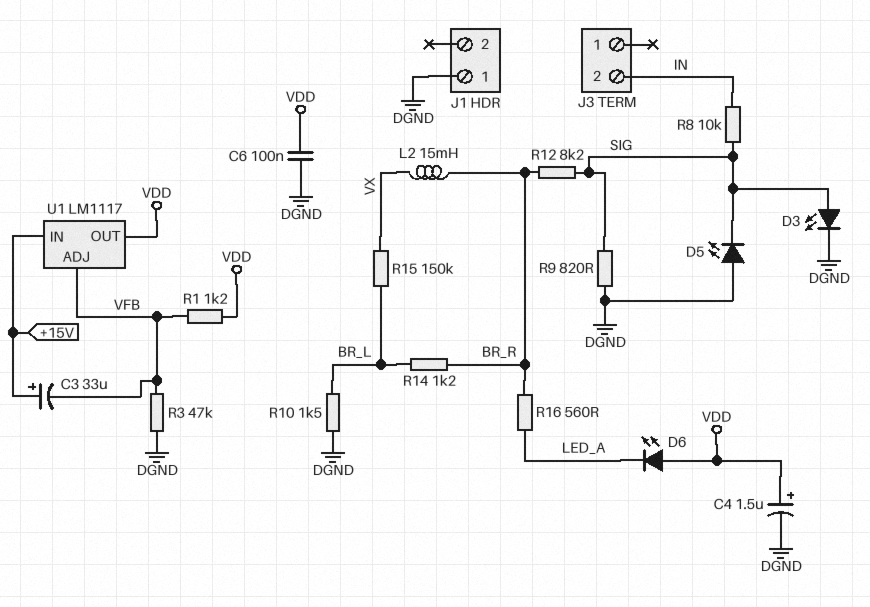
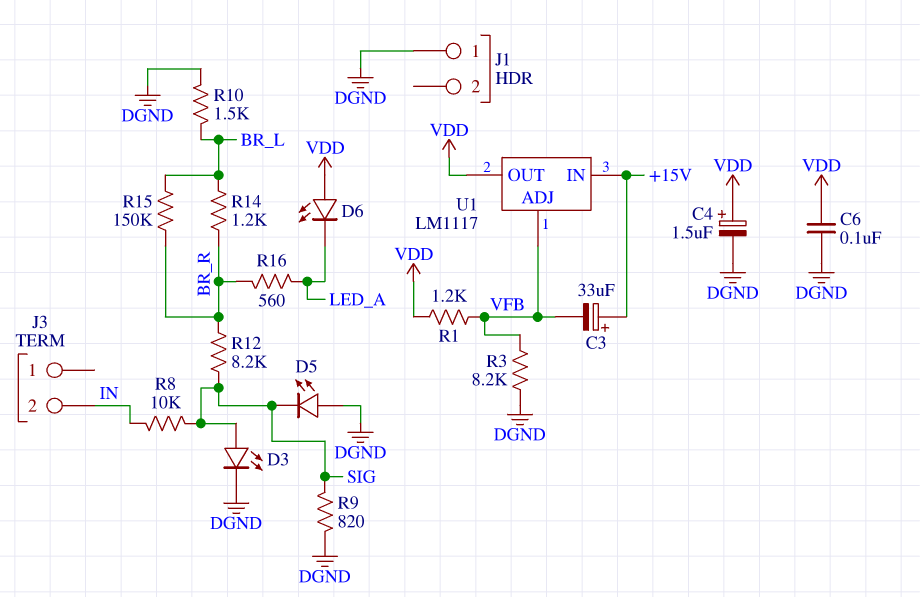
L2: 15mH (BR_R, VX) -> none
R3: 47k (DGND, VFB) -> 8.2k (DGND, VFB)
R15: 150k (BR_L, VX) -> 150k (BR_L, BR_R)

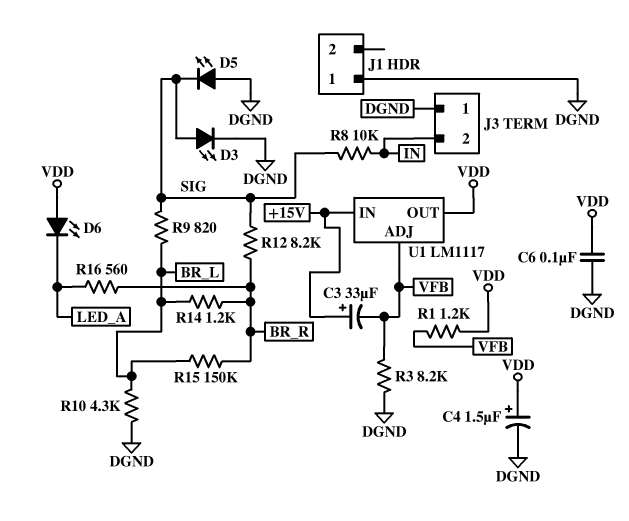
J3 pin 1: none -> DGND
R9: 820 (DGND, SIG) -> 820 (BR_L, SIG)
R10: 1.5k (BR_L, DGND) -> 4.3k (BR_L, DGND)

